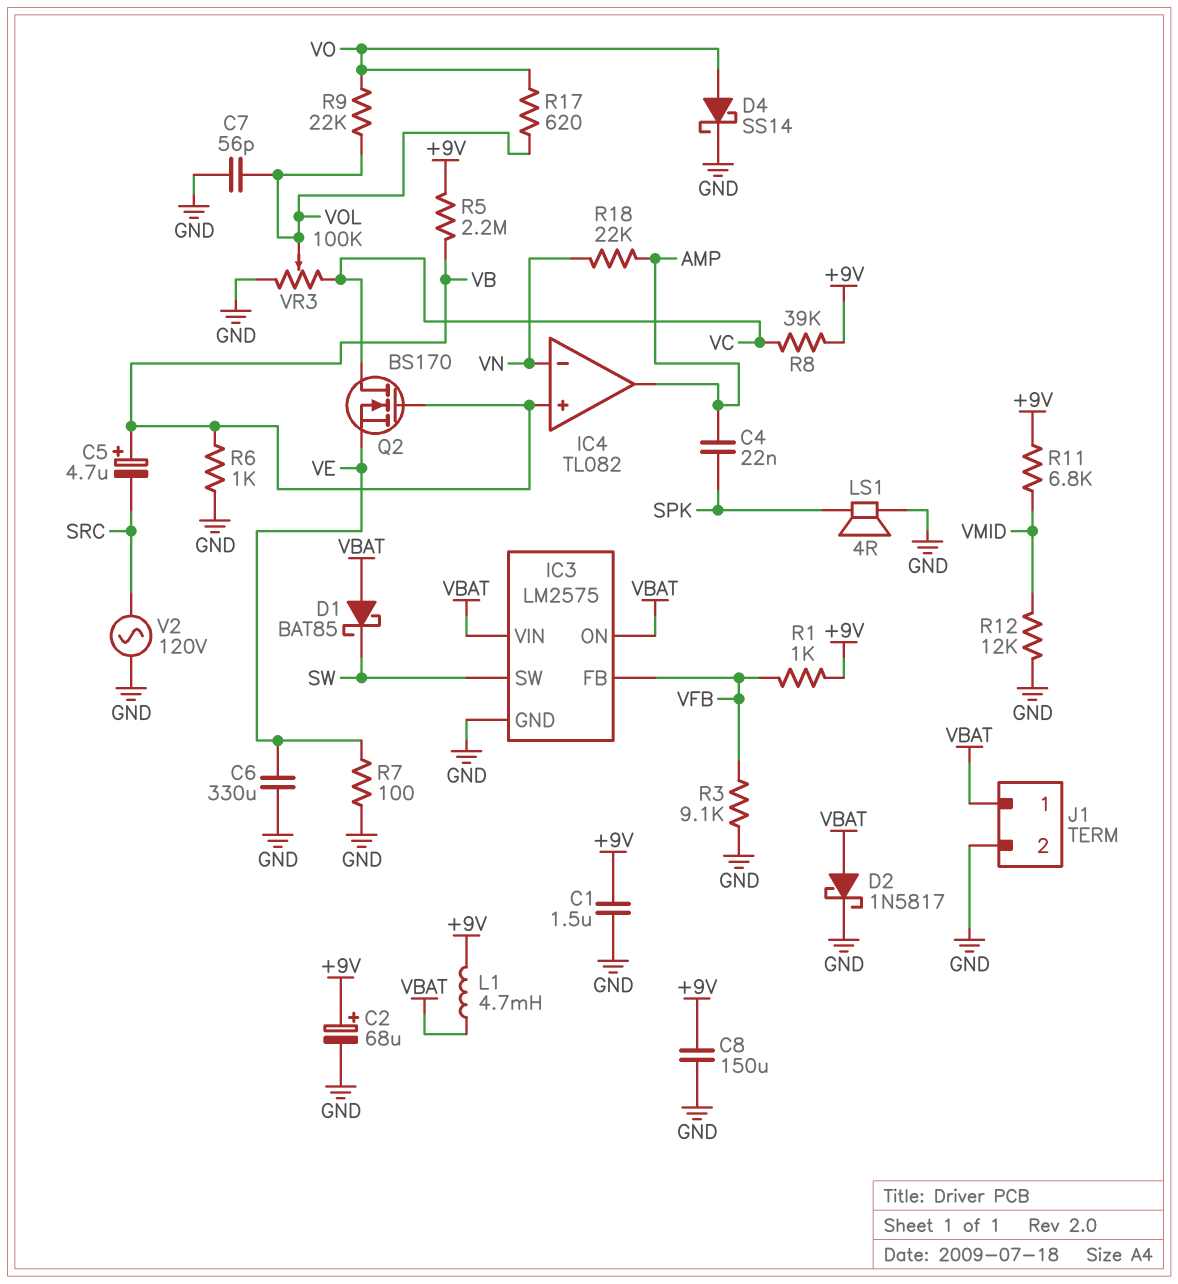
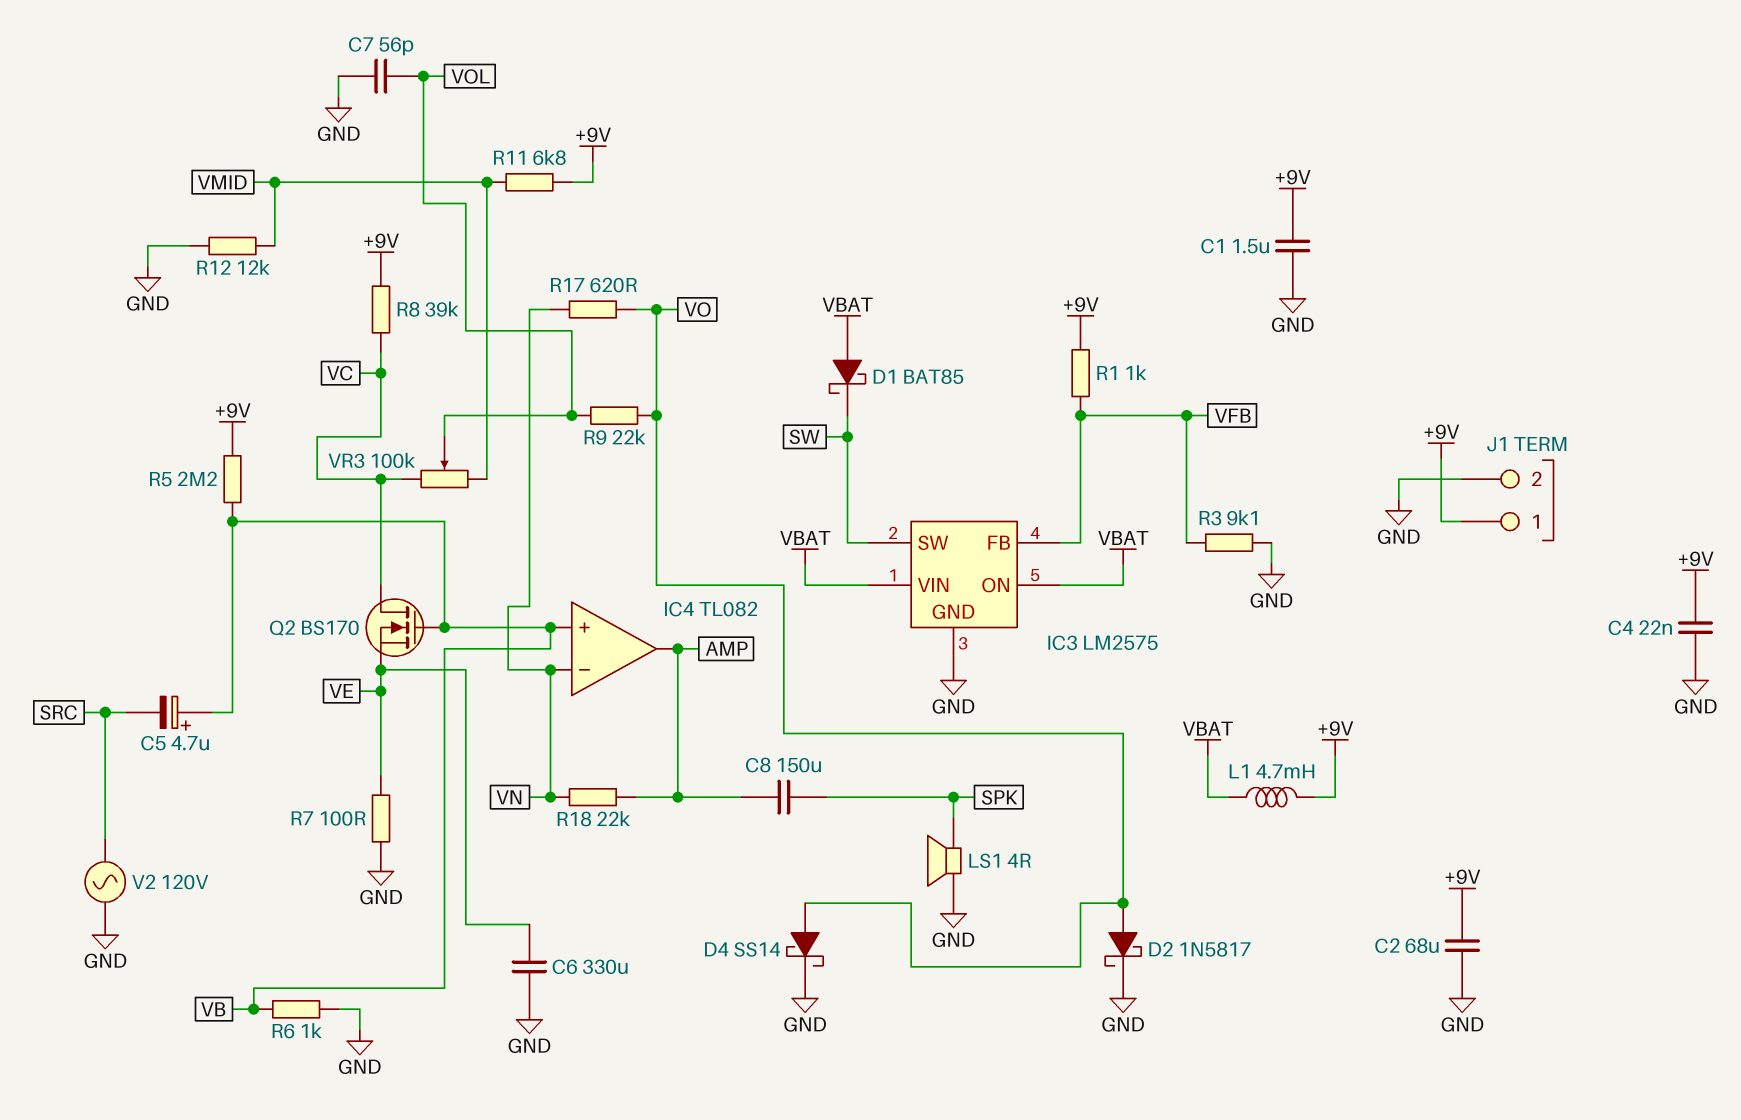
C2: 68uF (plus +9V, minus GND) -> 68uF (+9V, GND)
C4: 22nF (AMP, SPK) -> 22nF (+9V, GND)
C8: 150uF (+9V, GND) -> 150uF (AMP, SPK)
D2: schottky 1N5817 (A VBAT, K GND) -> schottky 1N5817 (A VO, K GND)
J1 pin 1: VBAT -> +9V
R17: 620 (VO, VOL) -> 620 (VN, VO)
VR3: 100k (GND, VC, wiper VOL) -> 100k (VC, VMID, wiper VOL)

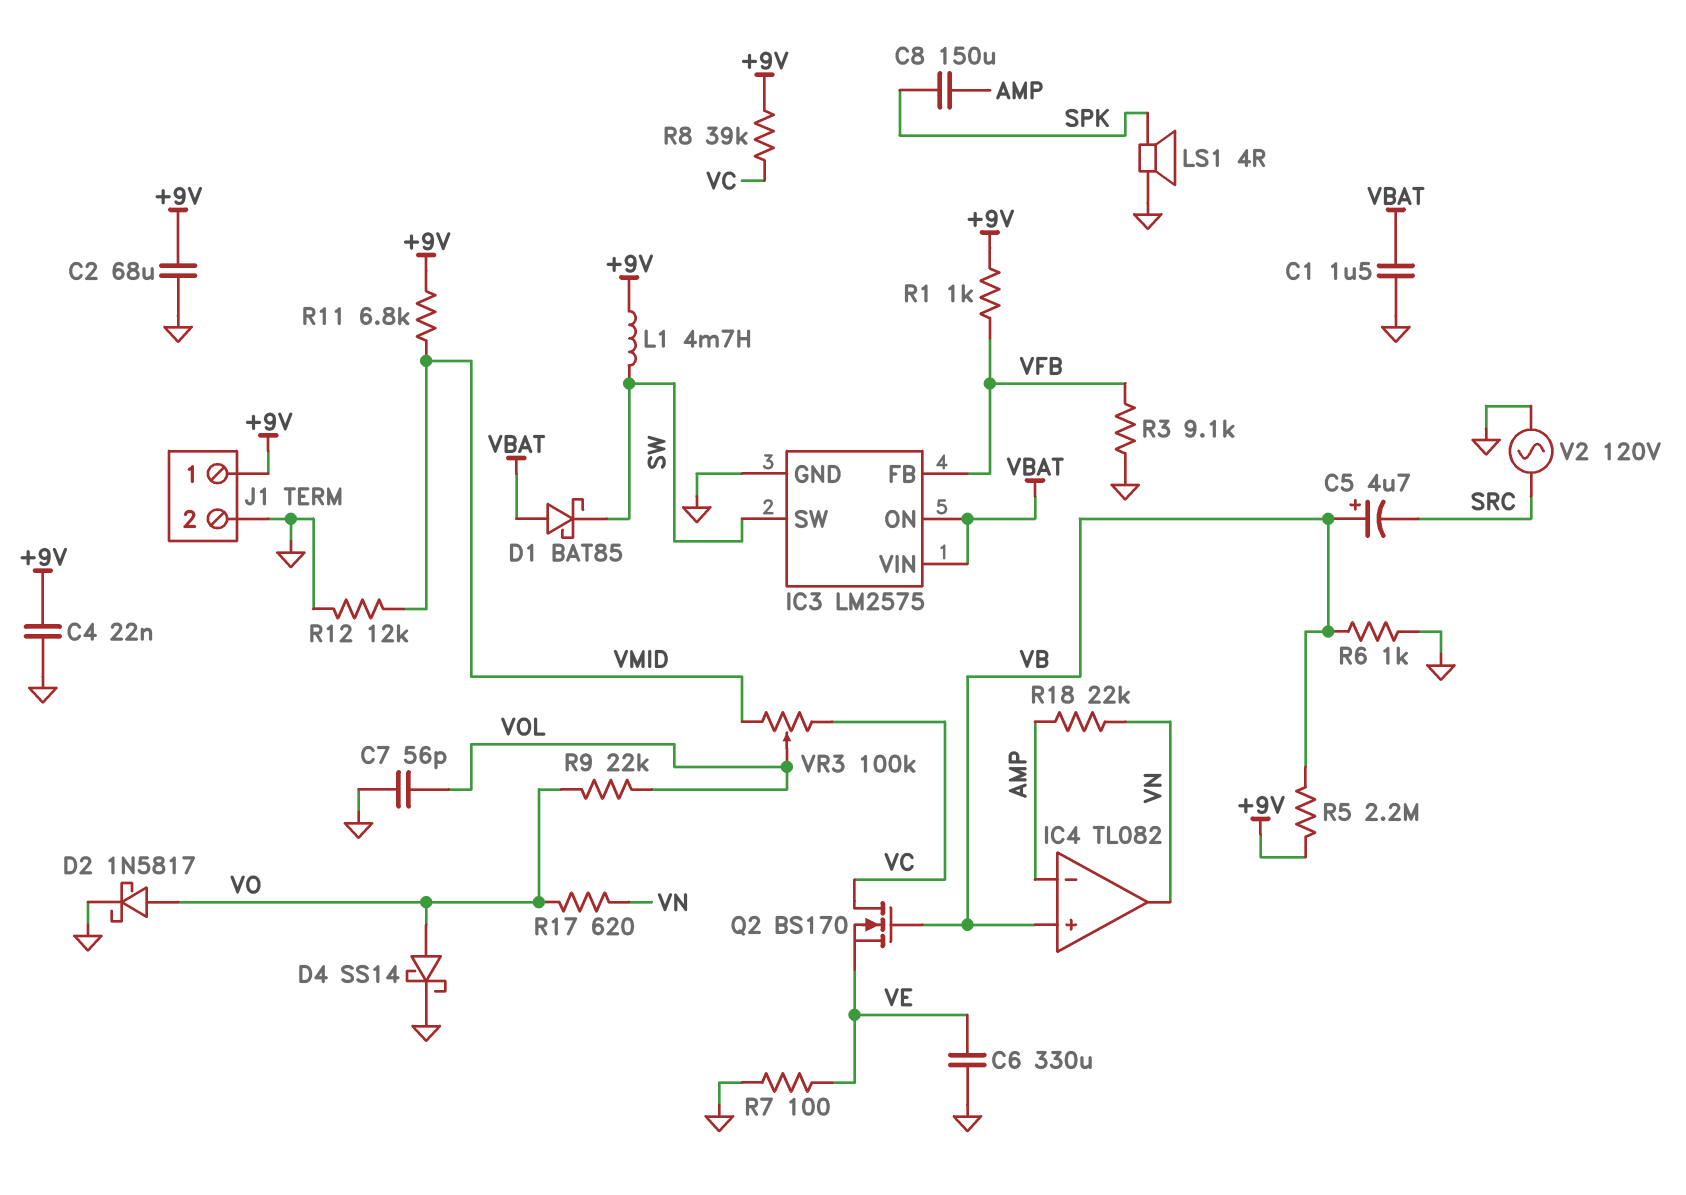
C1: 1.5uF (+9V, GND) -> 1.5uF (GND, VBAT)
IC4 pin in-: VN -> AMP
IC4 pin out: AMP -> VN
L1: 4.7mH (+9V, VBAT) -> 4.7mH (+9V, SW)

